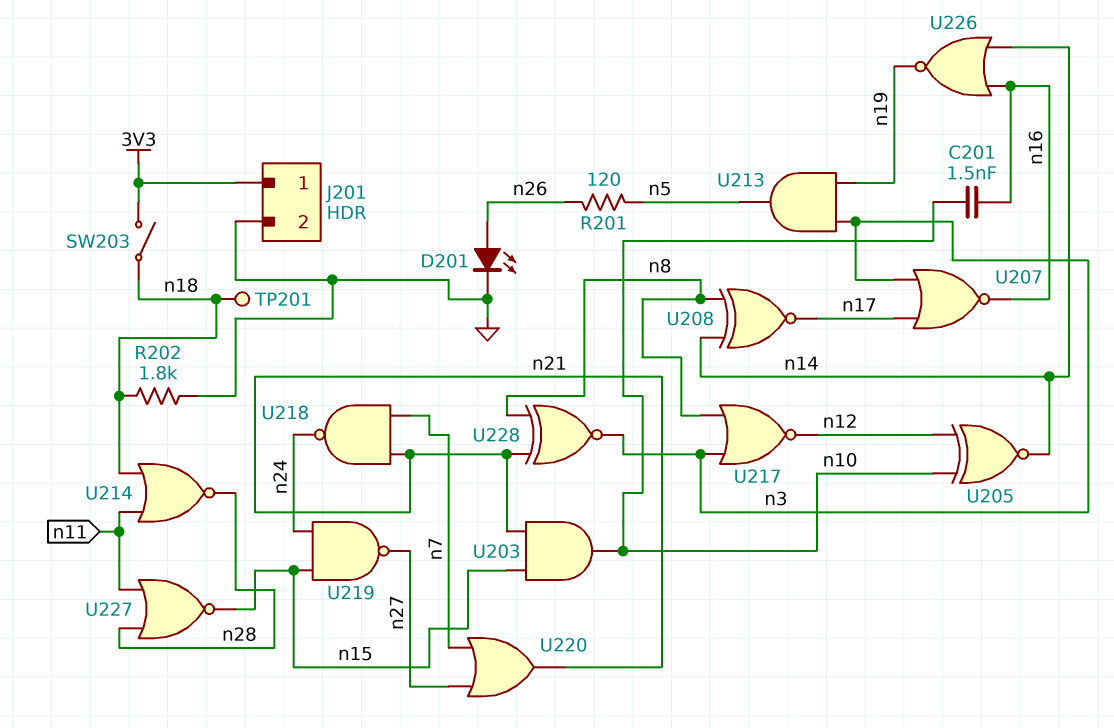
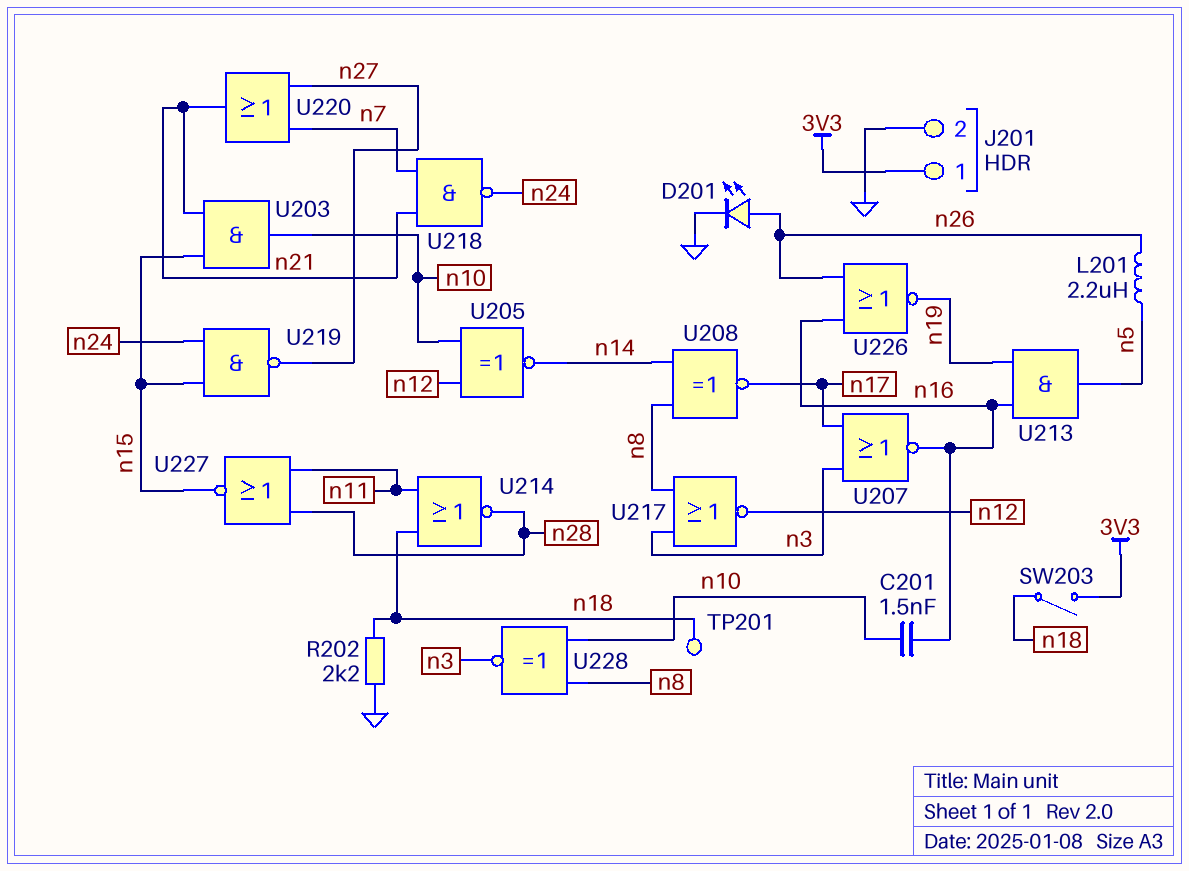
L201: none -> 2.2uH (n5, n26)
R201: 120 (n5, n26) -> none
R202: 1.8k (GND, n18) -> 2.2k (GND, n18)
U213: AND (in n3, in n19, out n5) -> AND (in n16, in n19, out n5)
U226: NOR (in n14, in n16, out n19) -> NOR (in n16, in n26, out n19)
U228: XNOR (in n8, in n21, out n3) -> XNOR (in n8, in n10, out n3)

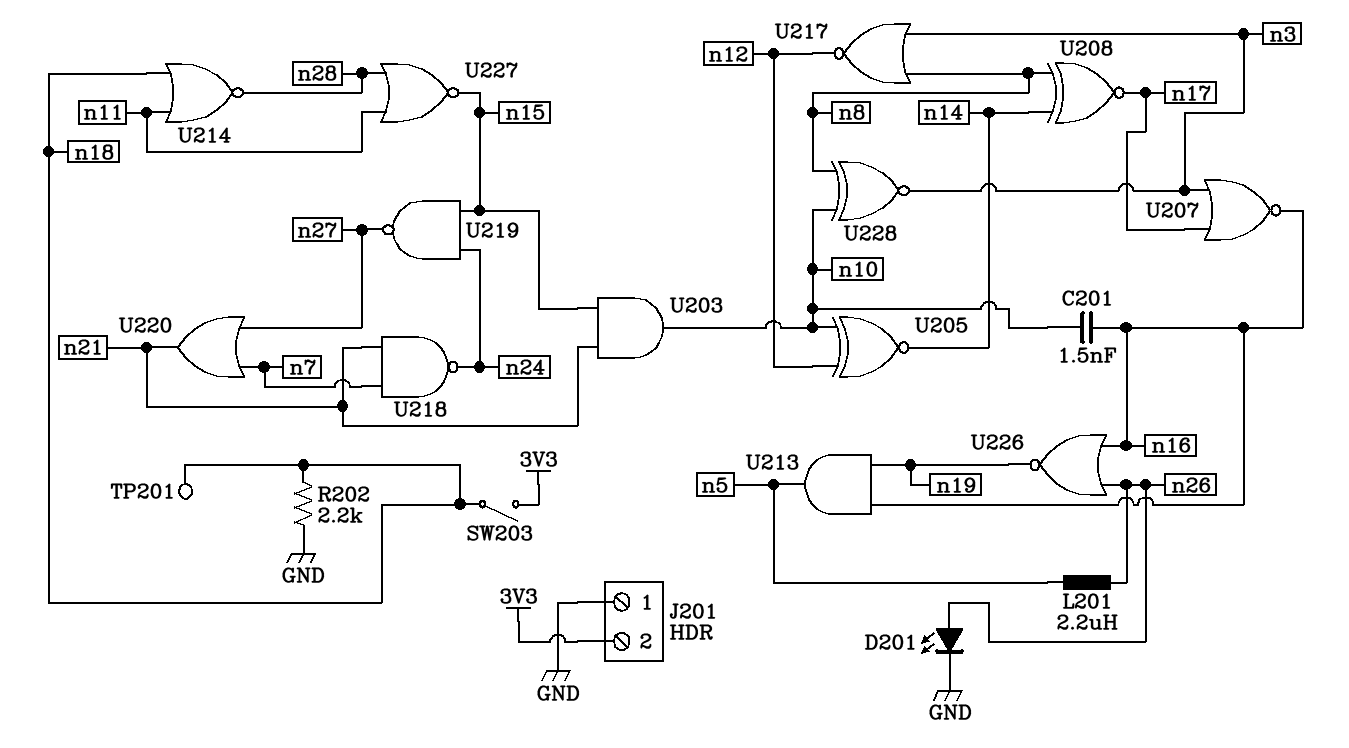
J201 pin 1: 3V3 -> GND
J201 pin 2: GND -> 3V3

